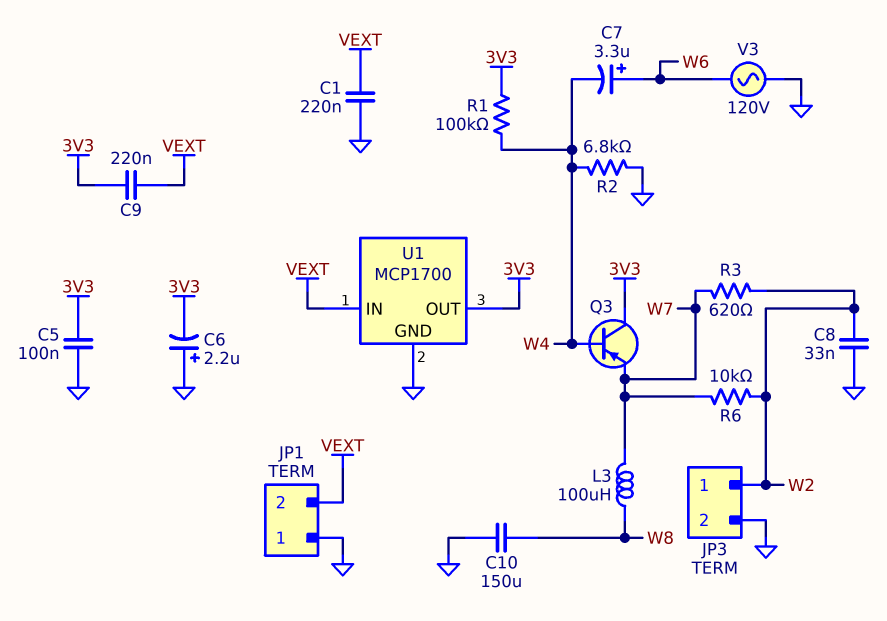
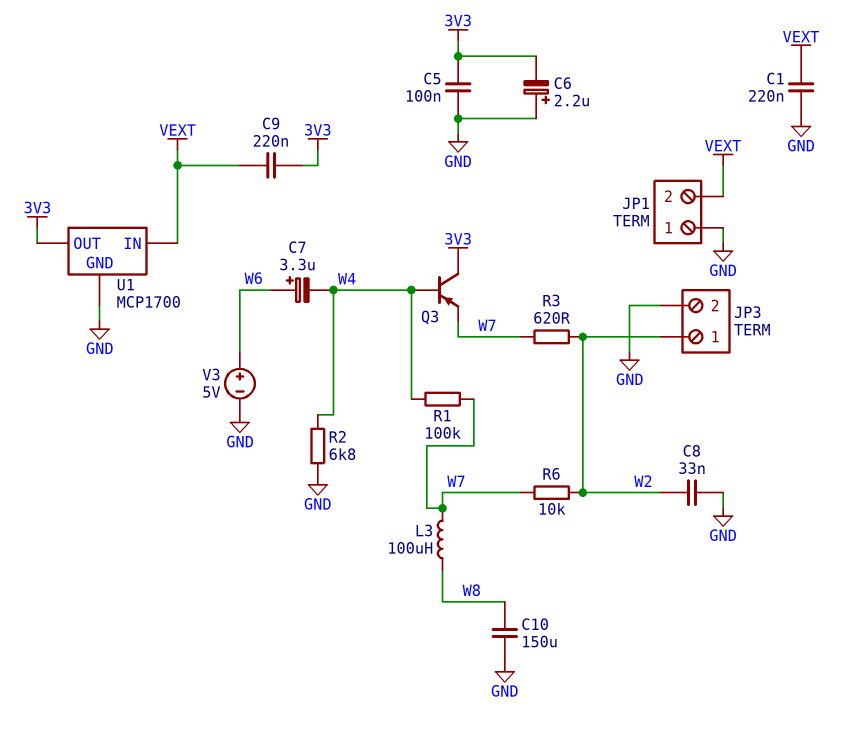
R1: 100k (3V3, W4) -> 100k (W4, W7)
V3: AC 120V (GND, W6) -> 5V (plus W6, minus GND)

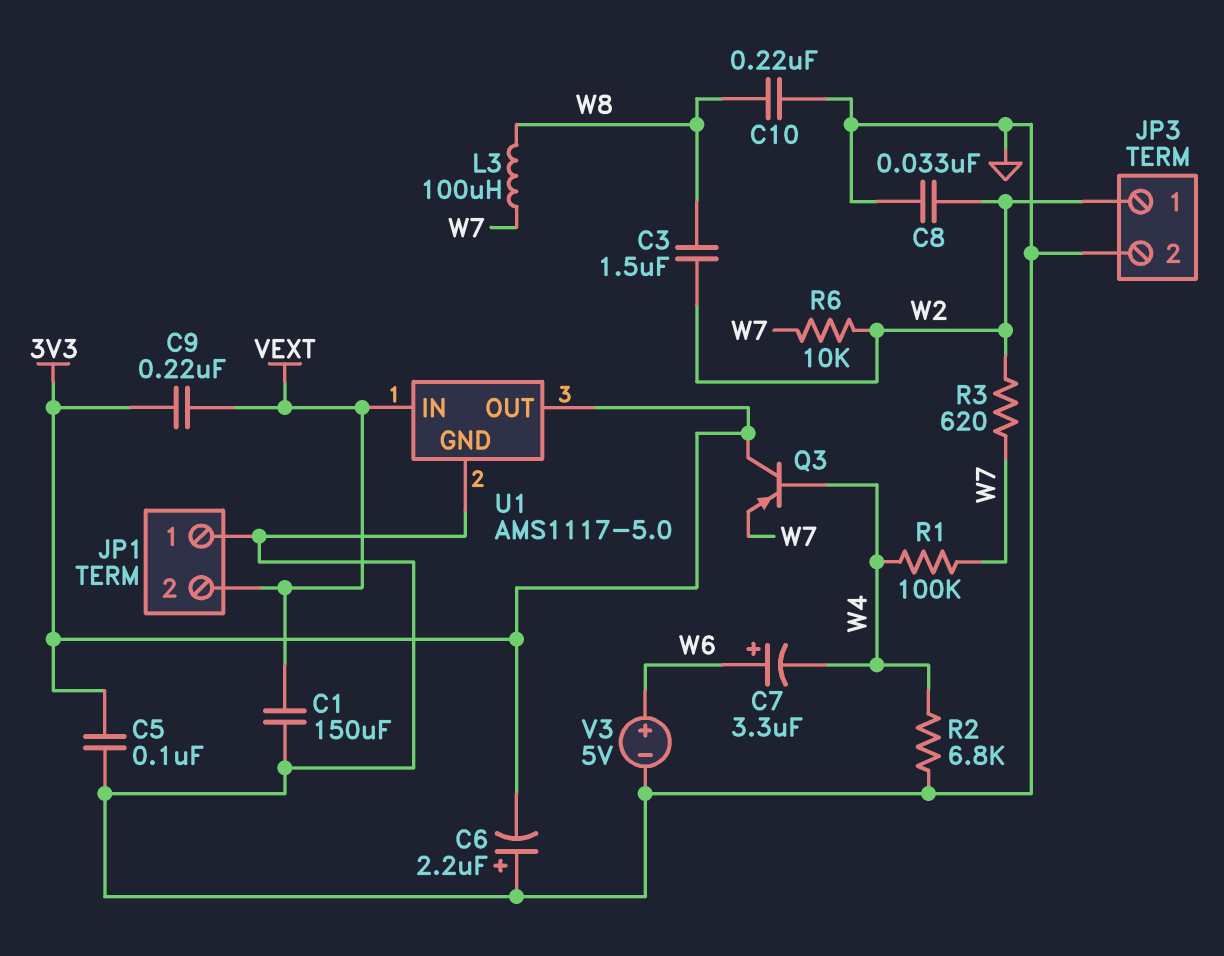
C1: 220nF (GND, VEXT) -> 150uF (GND, VEXT)
C3: none -> 1.5uF (W2, W8)
C10: 150uF (GND, W8) -> 220nF (GND, W8)
U1: MCP1700 -> AMS1117-5.0

